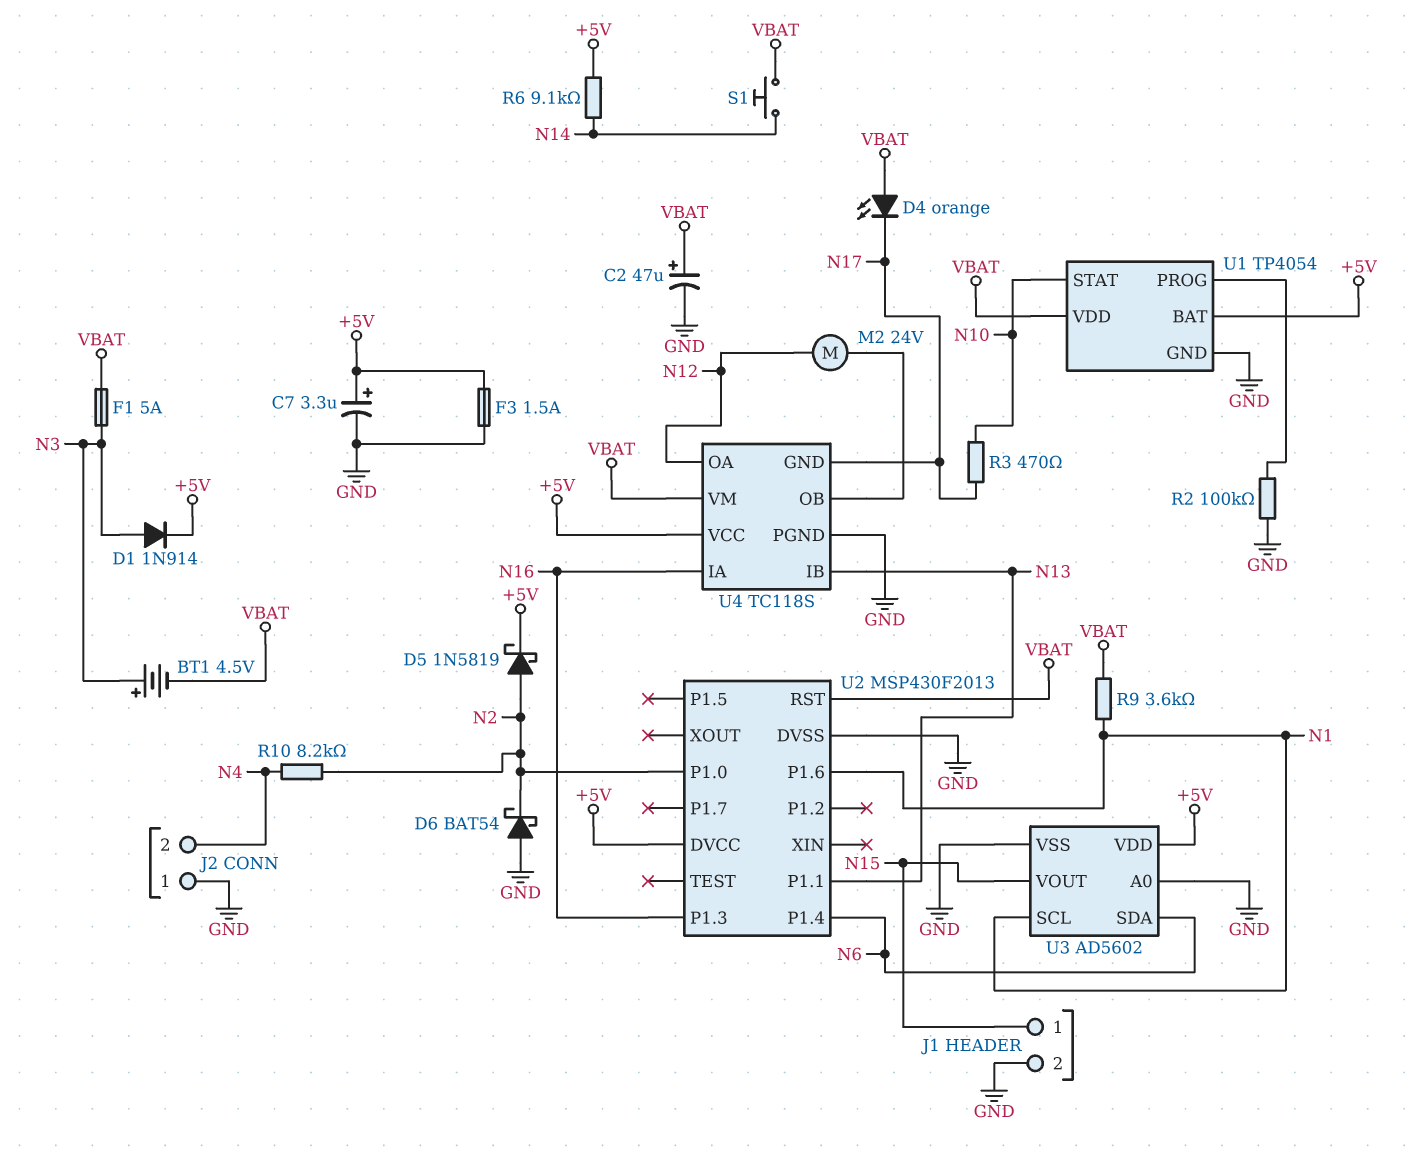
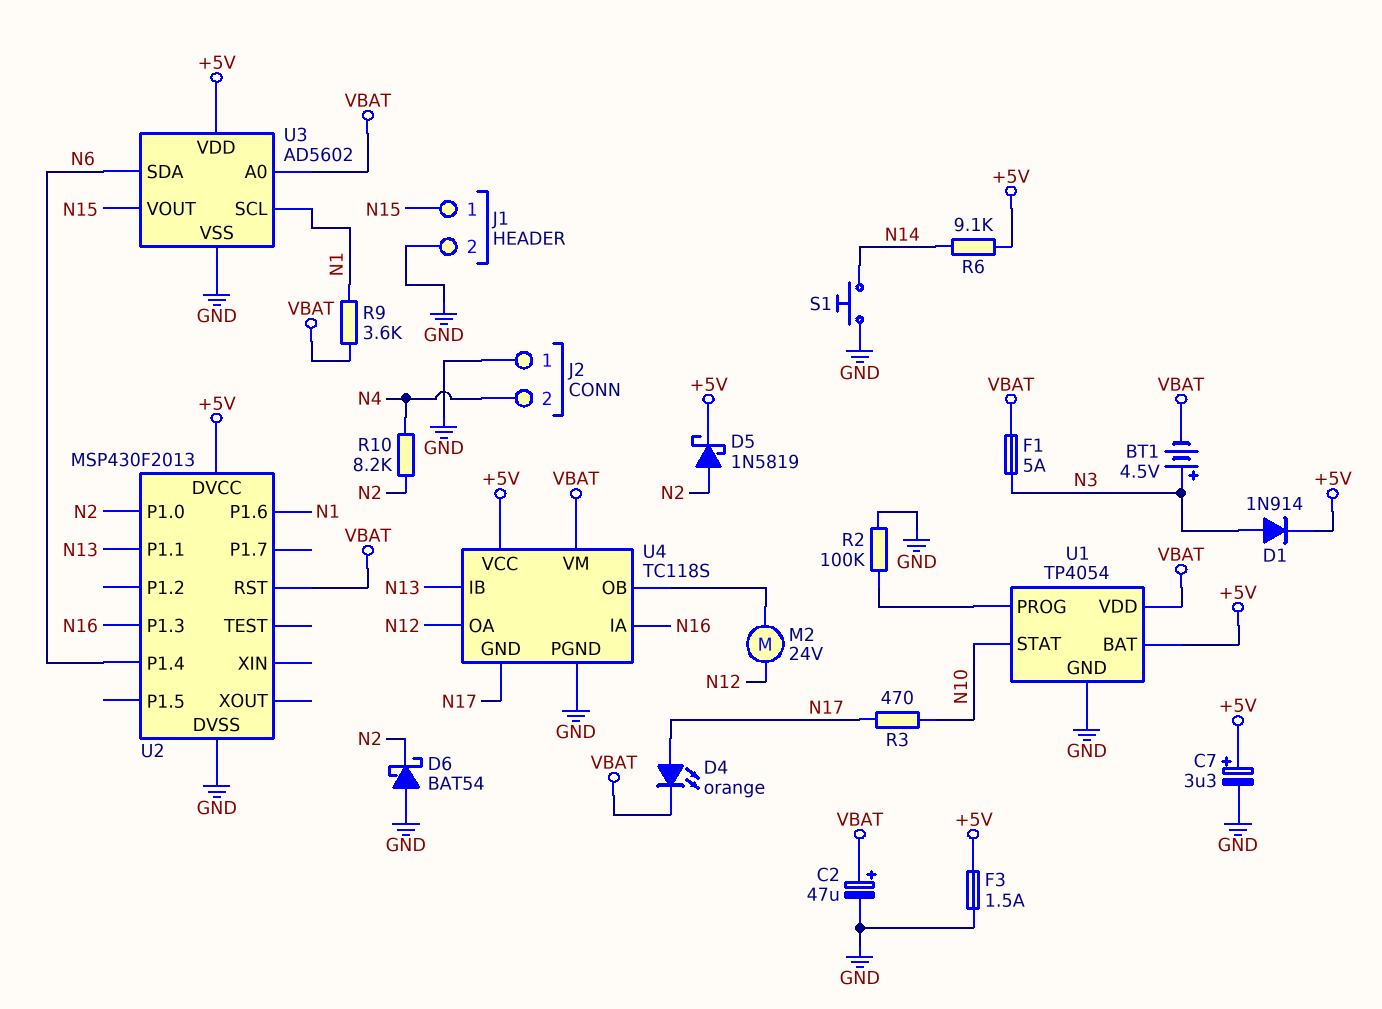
D4: LED orange (A VBAT, K N17) -> LED orange (A N17, K VBAT)
S1: button (N14, VBAT) -> button (GND, N14)
U3 pin A0: GND -> VBAT

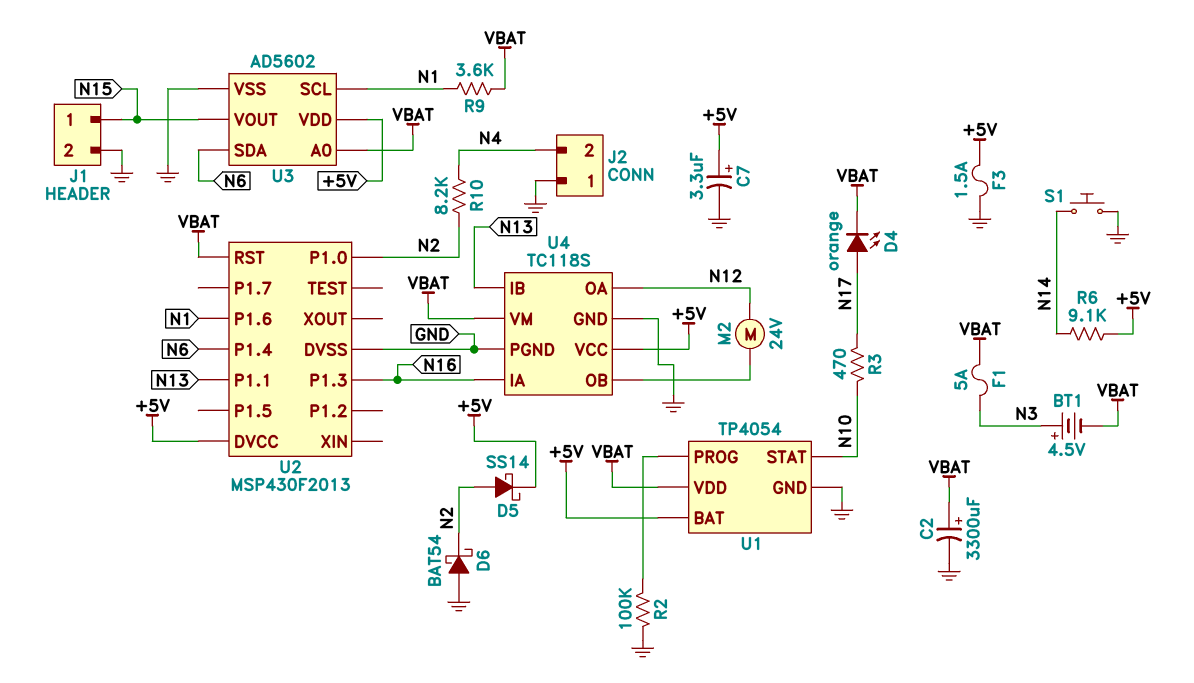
C2: 47uF (plus VBAT, minus GND) -> 3300uF (plus VBAT, minus GND)
D1: diode 1N914 (A N3, K +5V) -> none
D5: schottky 1N5819 (A N2, K +5V) -> schottky SS14 (A N2, K +5V)
U4 pin GND: N17 -> GND

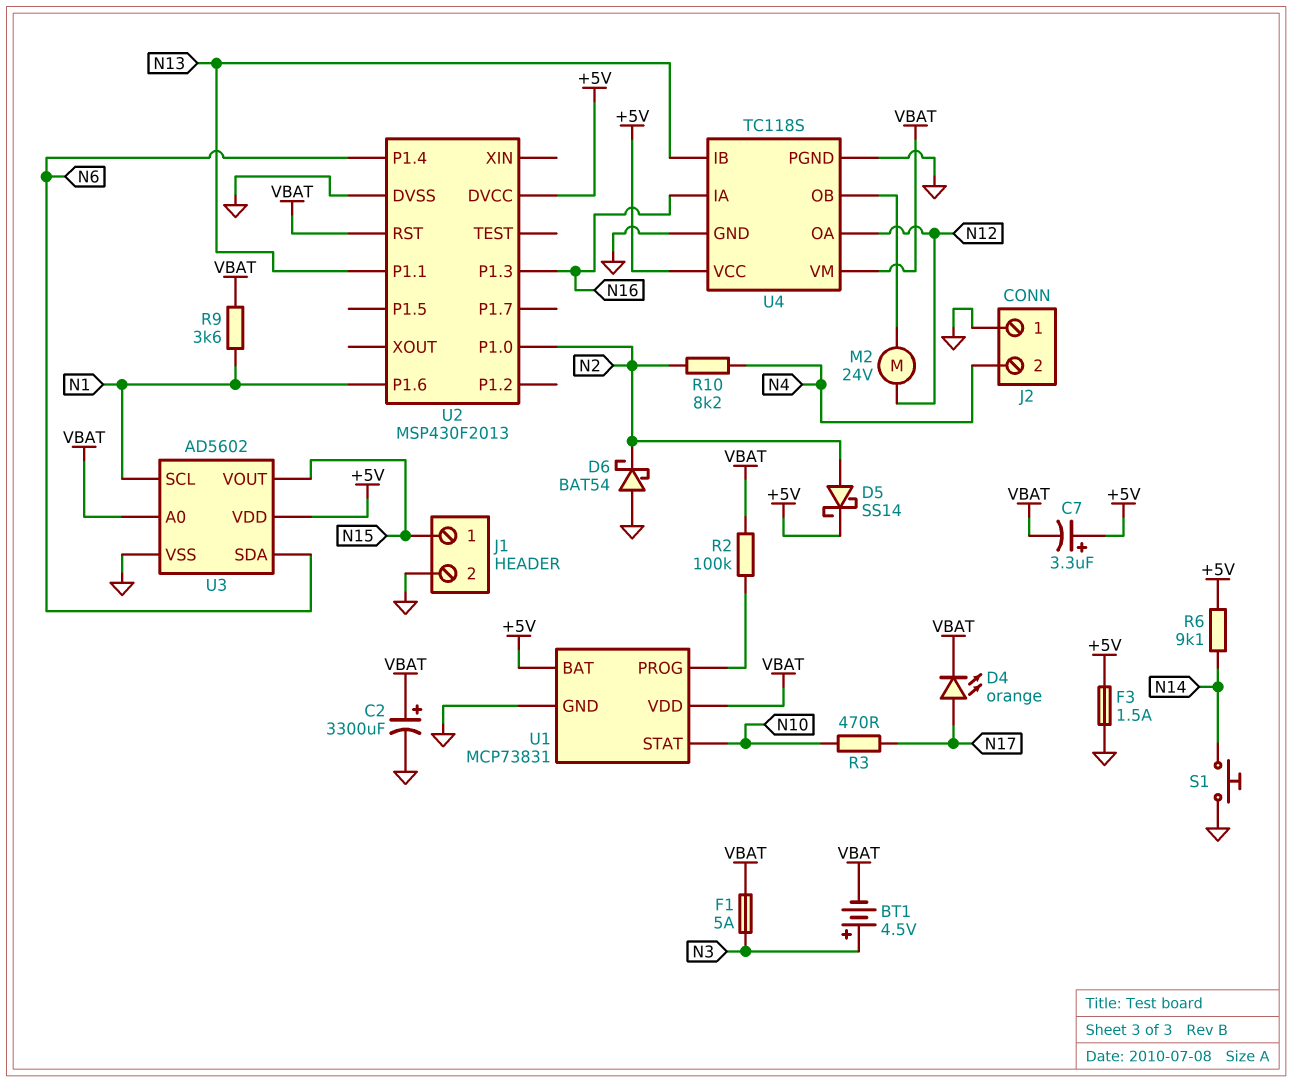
C7: 3.3uF (plus +5V, minus GND) -> 3.3uF (plus +5V, minus VBAT)
R2: 100k (GND, U1/PROG) -> 100k (U1/PROG, VBAT)
U1: TP4054 -> MCP73831

